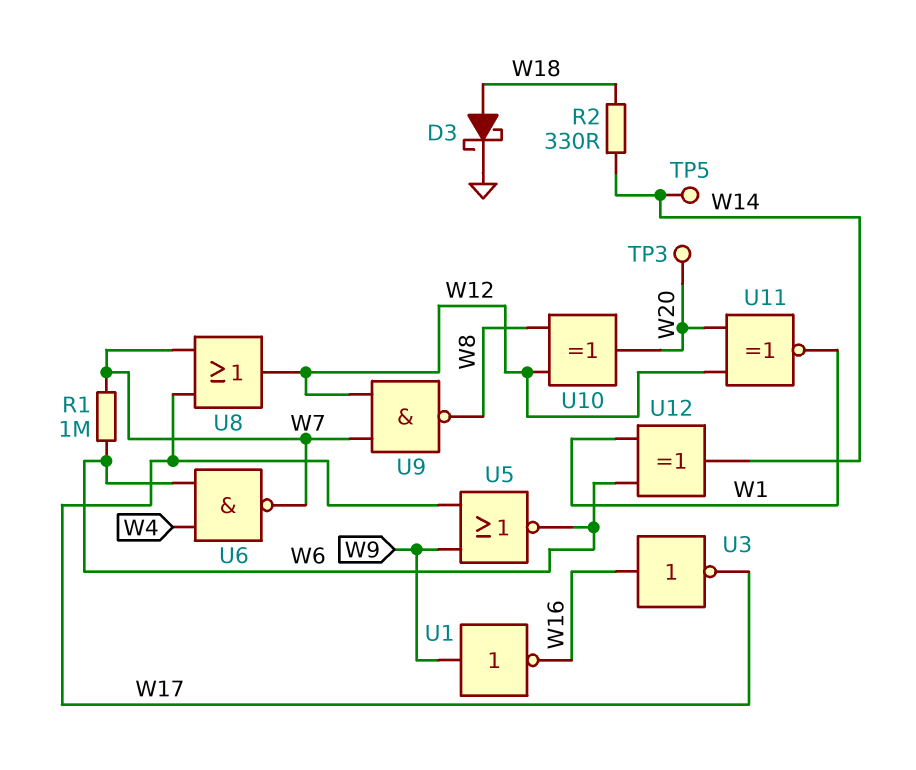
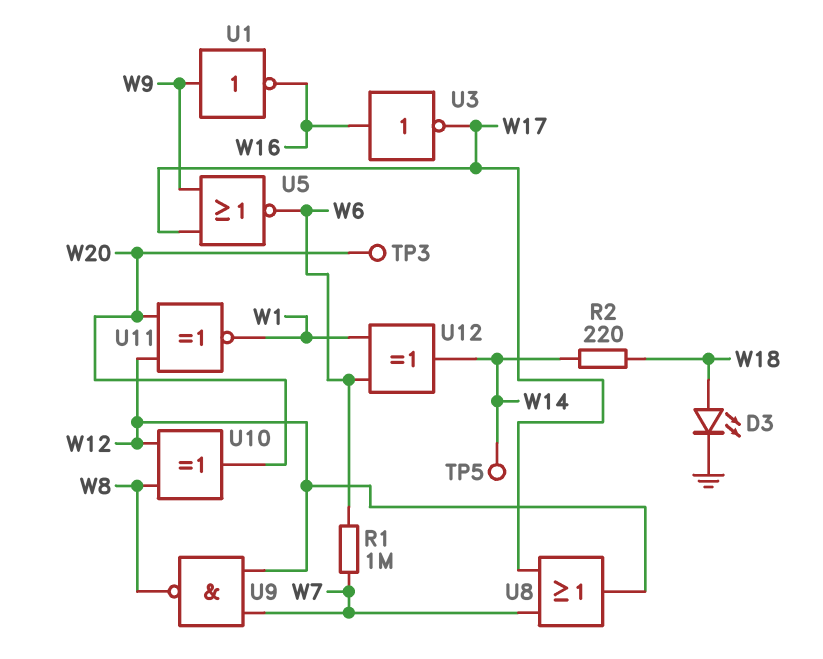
D3: schottky (A W18, K GND) -> LED (A W18, K GND)
R2: 330 (W14, W18) -> 220 (W14, W18)
U6: NAND (in W4, in W6, out W7) -> none

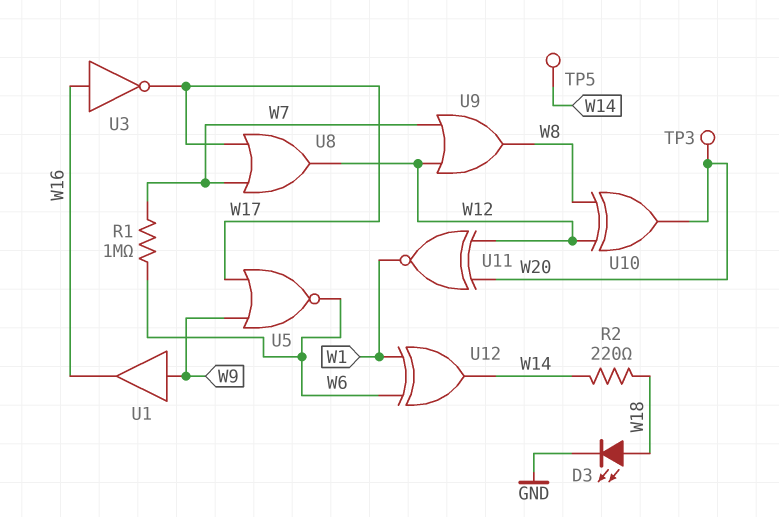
U1: NOT (in W9, out W16) -> buffer (in W9, out W16)
U9: NAND (in W7, in W12, out W8) -> OR (in W7, in W12, out W8)

